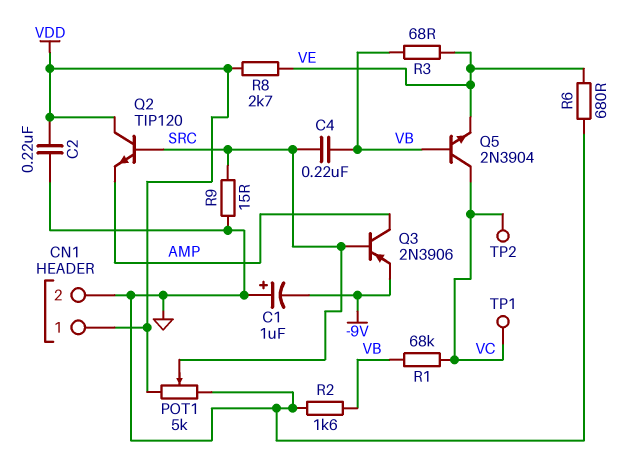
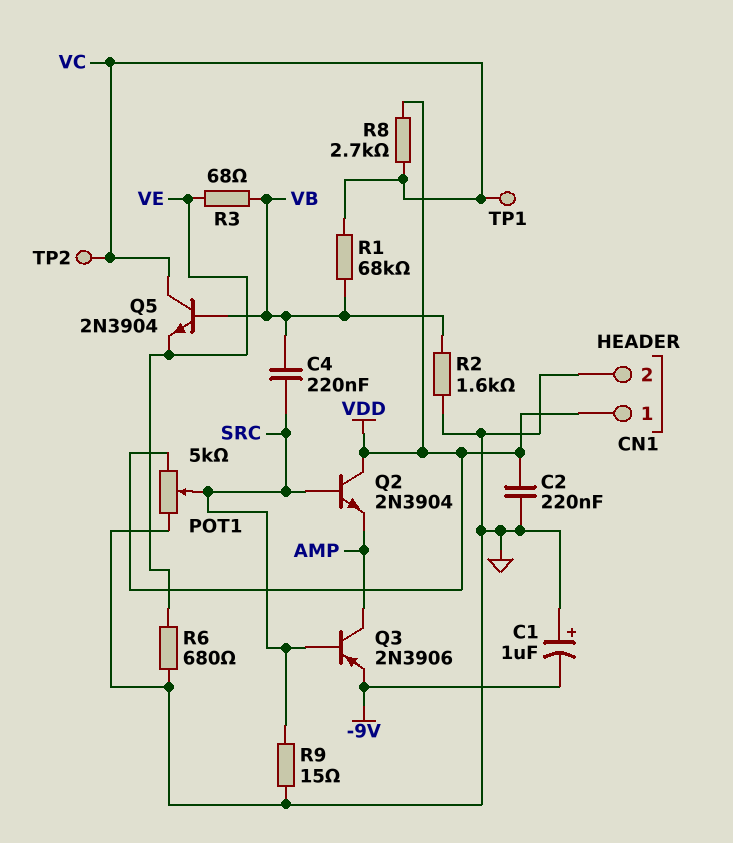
Q2: NPN TIP120 (B SRC, C VDD, E AMP) -> NPN 2N3904 (B SRC, C VDD, E AMP)
R8: 2.7k (VDD, VE) -> 2.7k (VC, VDD)

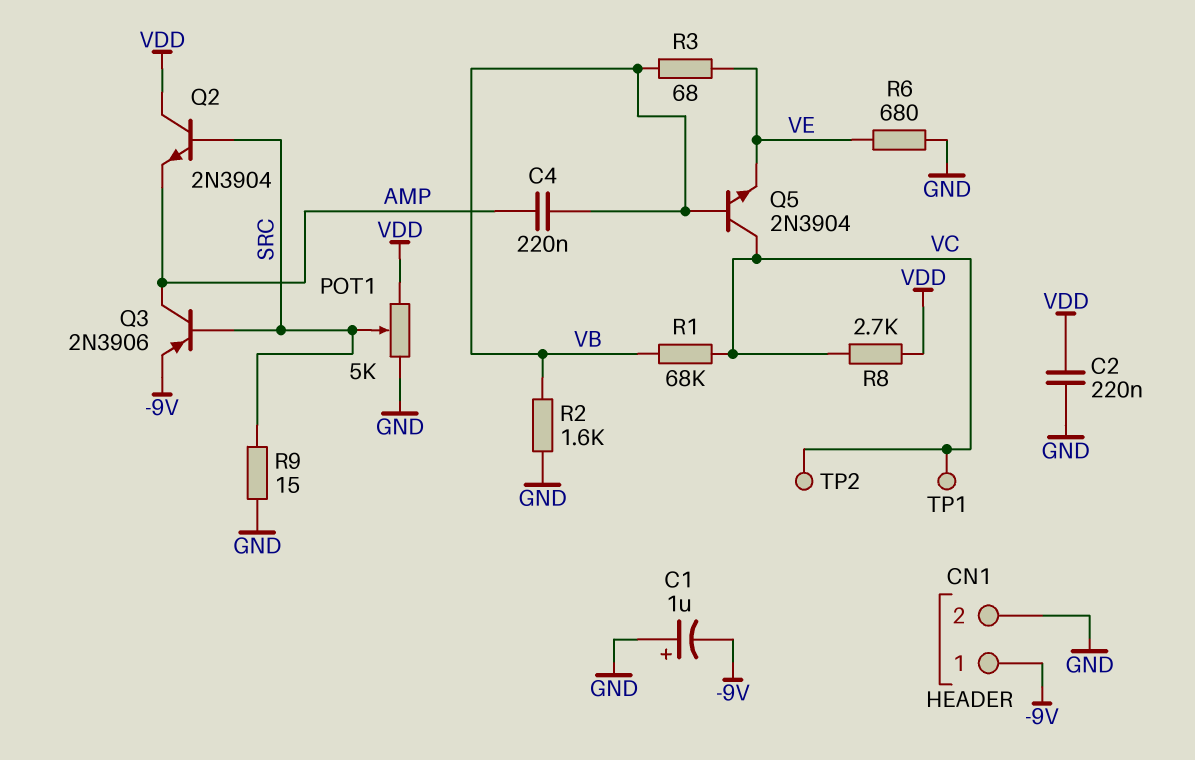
C4: 220nF (SRC, VB) -> 220nF (AMP, VB)
CN1 pin 1: VDD -> -9V

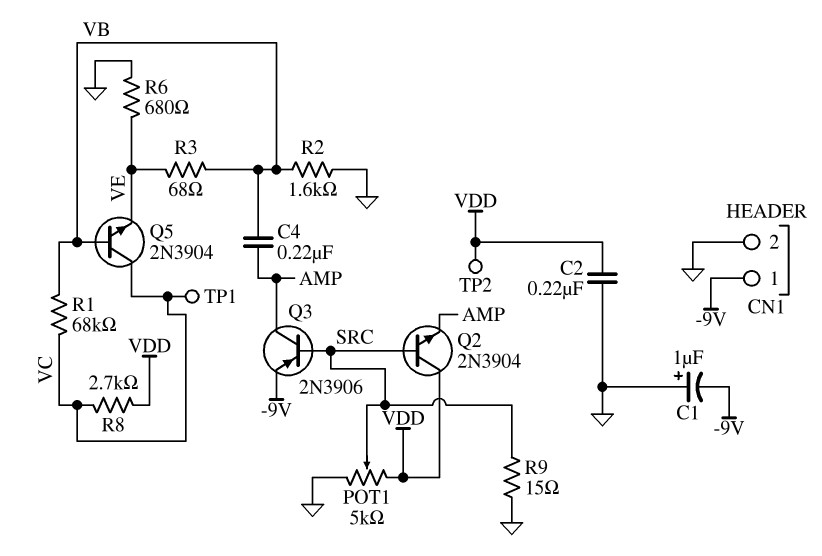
TP2: test point (VC) -> test point (VDD)

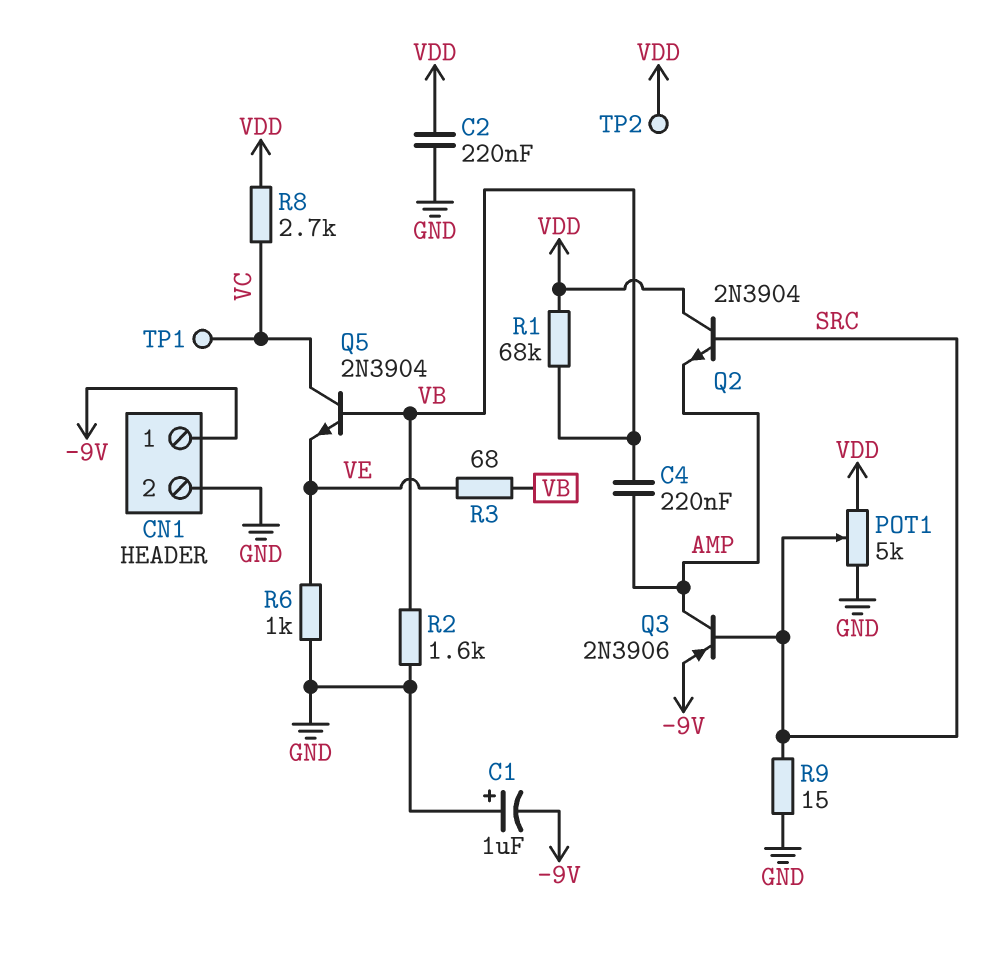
R1: 68k (VB, VC) -> 68k (VB, VDD)
R6: 680 (GND, VE) -> 1k (GND, VE)

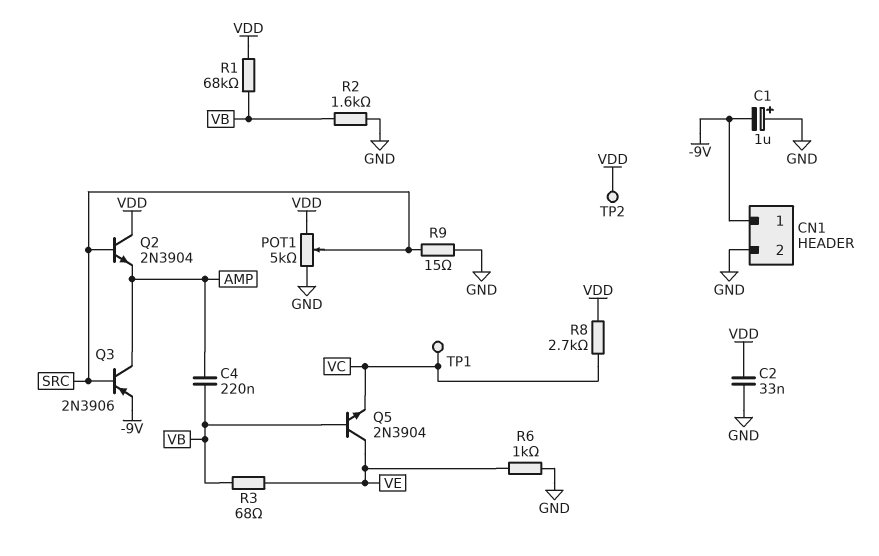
C2: 220nF (GND, VDD) -> 33nF (GND, VDD)
Q5: NPN 2N3904 (B VB, C VC, E VE) -> NPN 2N3904 (B VB, C VE, E VC)

